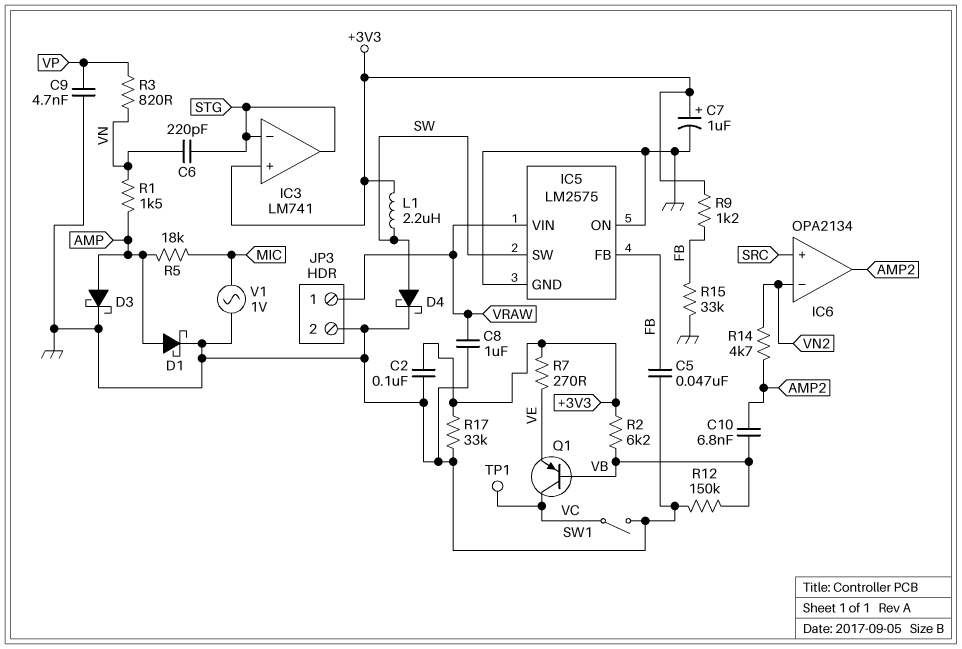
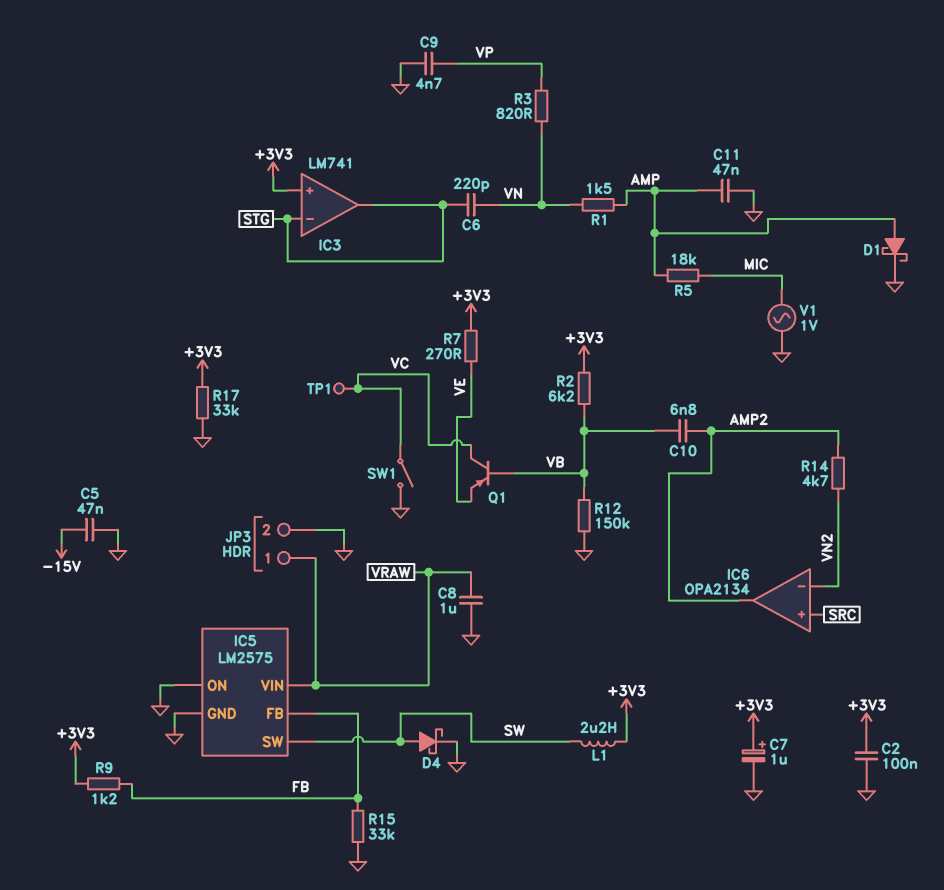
C5: 47nF (FB, GND) -> 47nF (-15V, GND)
C11: none -> 47nF (AMP, GND)
D3: schottky (A AMP, K GND) -> none

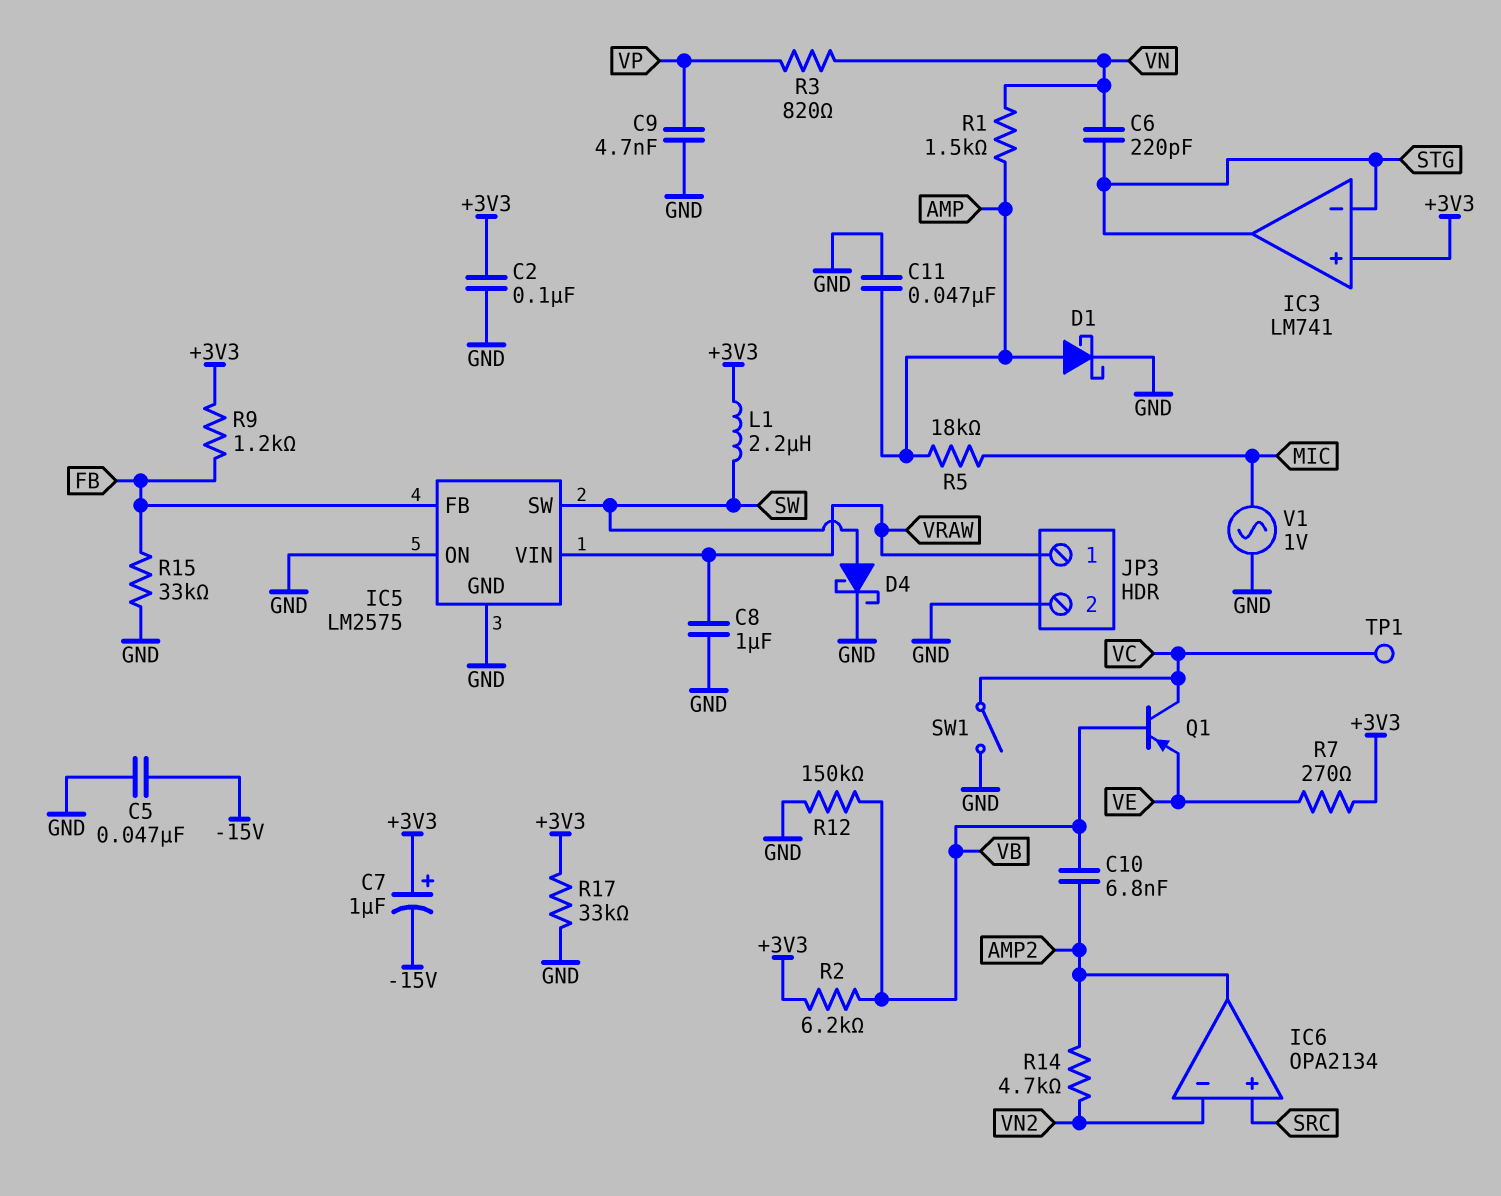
C7: 1uF (plus +3V3, minus GND) -> 1uF (plus +3V3, minus -15V)

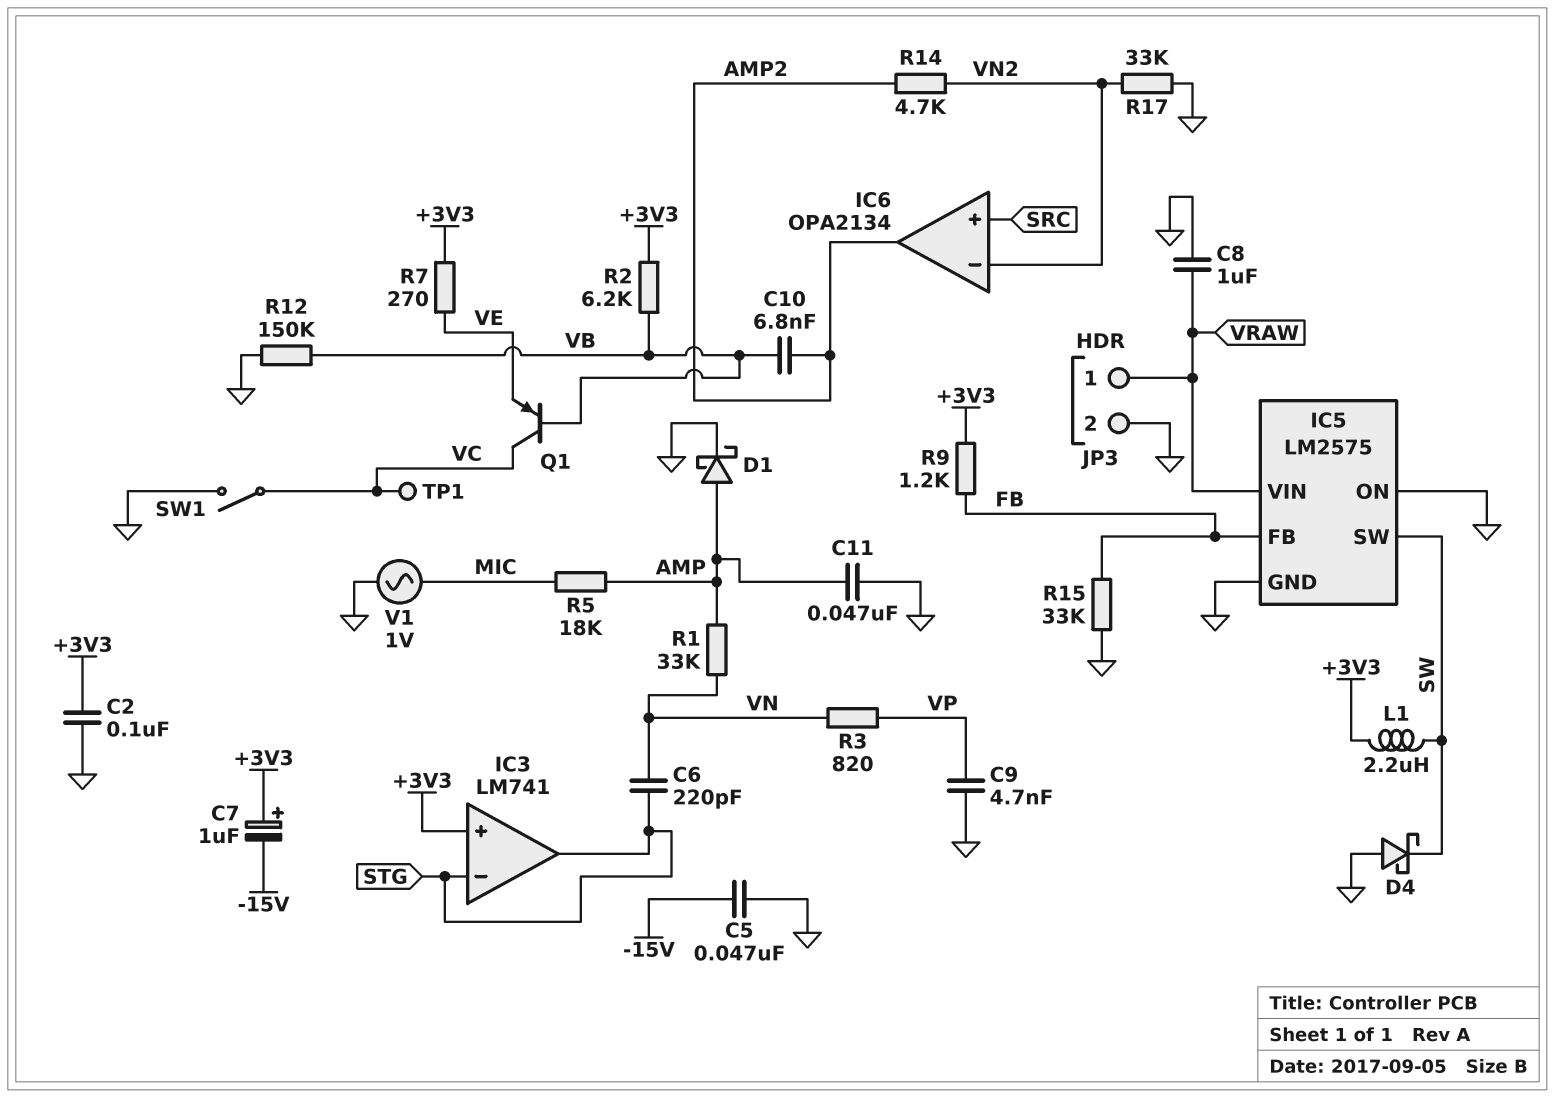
D4: schottky (A SW, K GND) -> schottky (A GND, K SW)
R1: 1.5k (AMP, VN) -> 33k (AMP, VN)
R17: 33k (+3V3, GND) -> 33k (GND, VN2)

